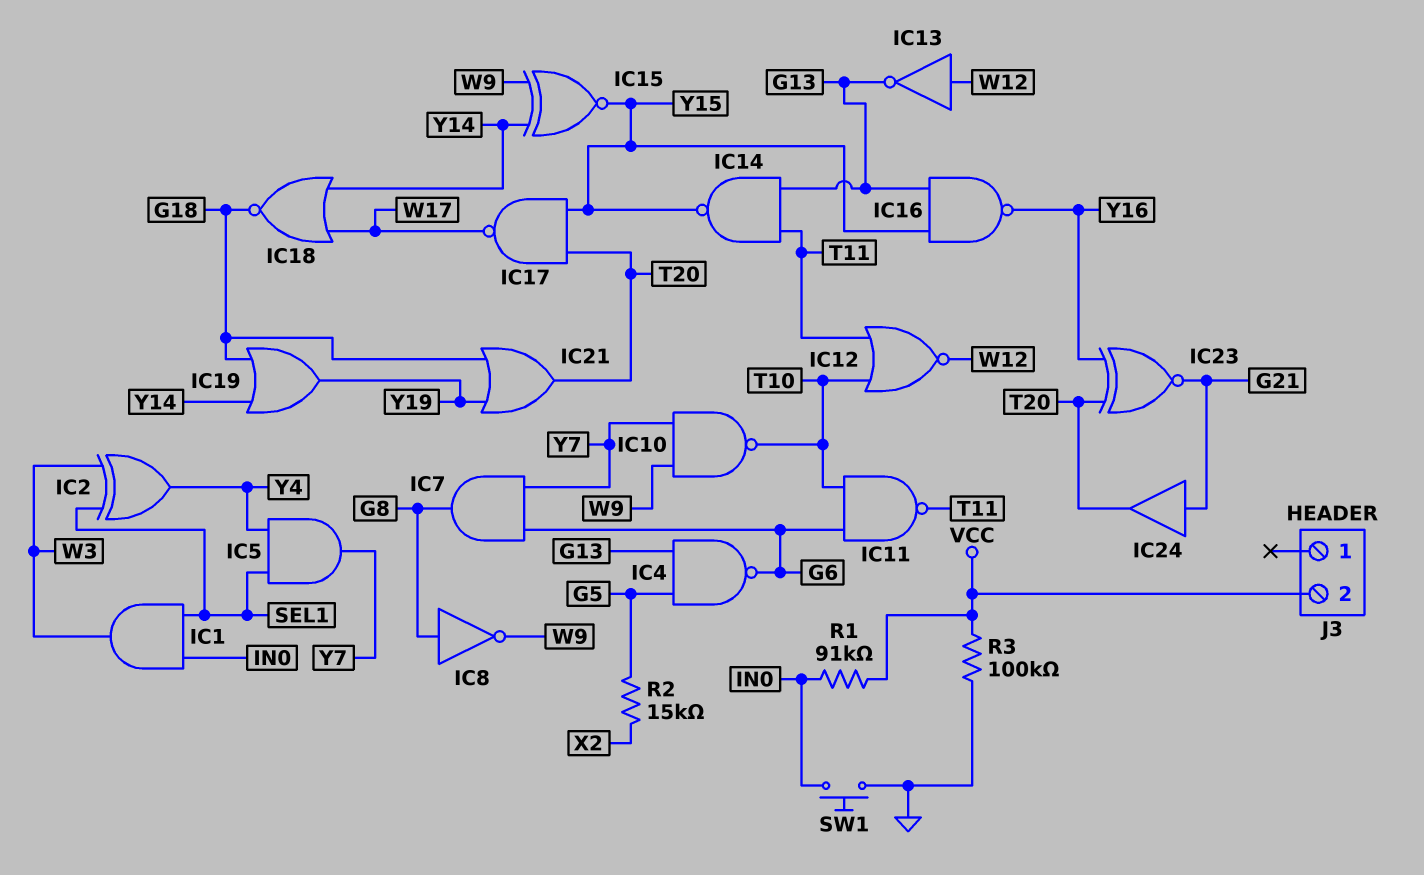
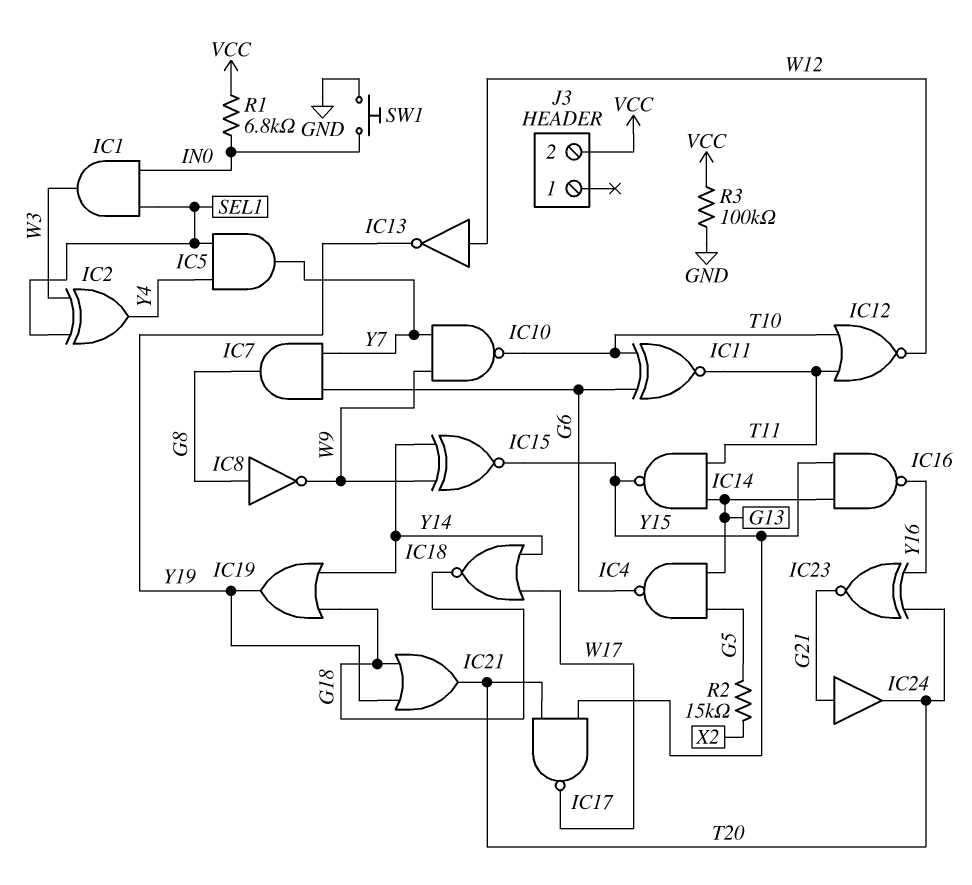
IC11: NAND (in G6, in T10, out T11) -> XNOR (in G6, in T10, out T11)
IC13: NOT (in W12, out G13) -> NOT (in W12, out Y19)
R1: 91k (IN0, VCC) -> 6.8k (IN0, VCC)

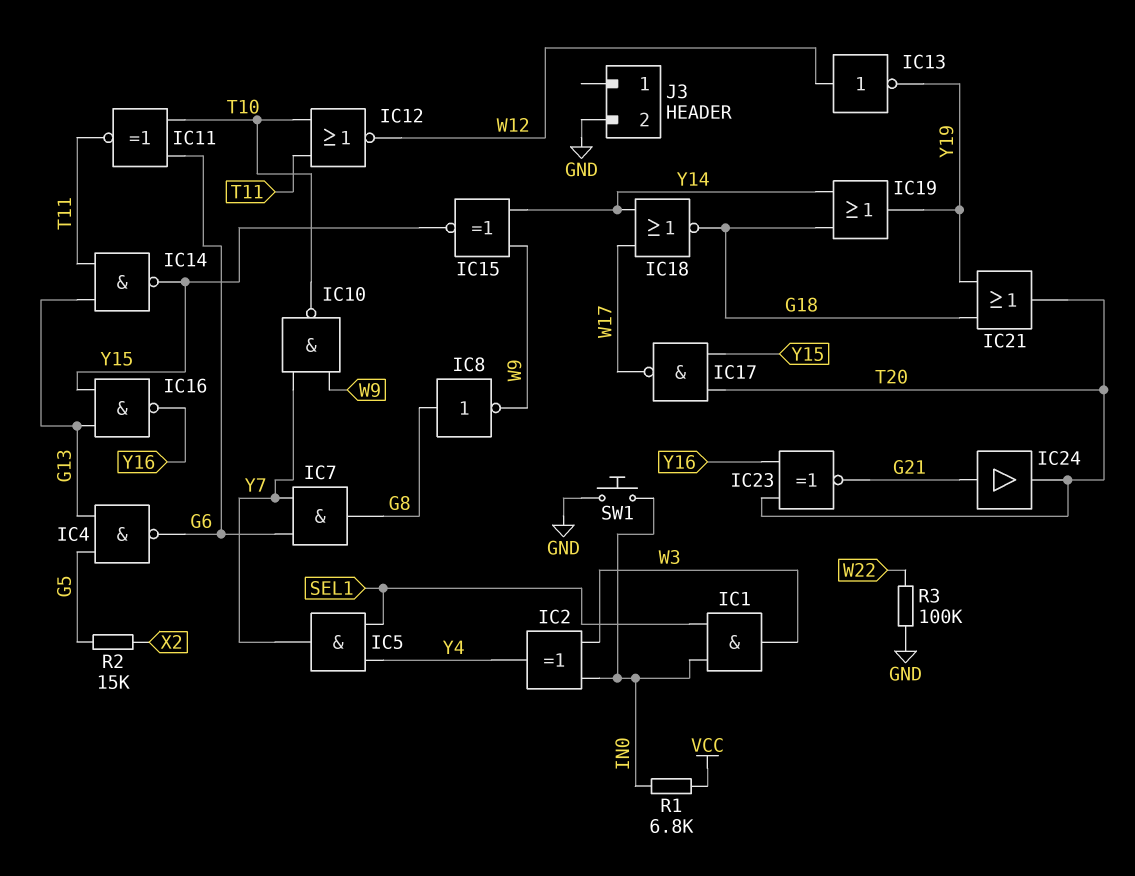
IC2: XOR (in SEL1, in W3, out Y4) -> XOR (in IN0, in W3, out Y4)
J3 pin 2: VCC -> GND
R3: 100k (GND, VCC) -> 100k (GND, W22)

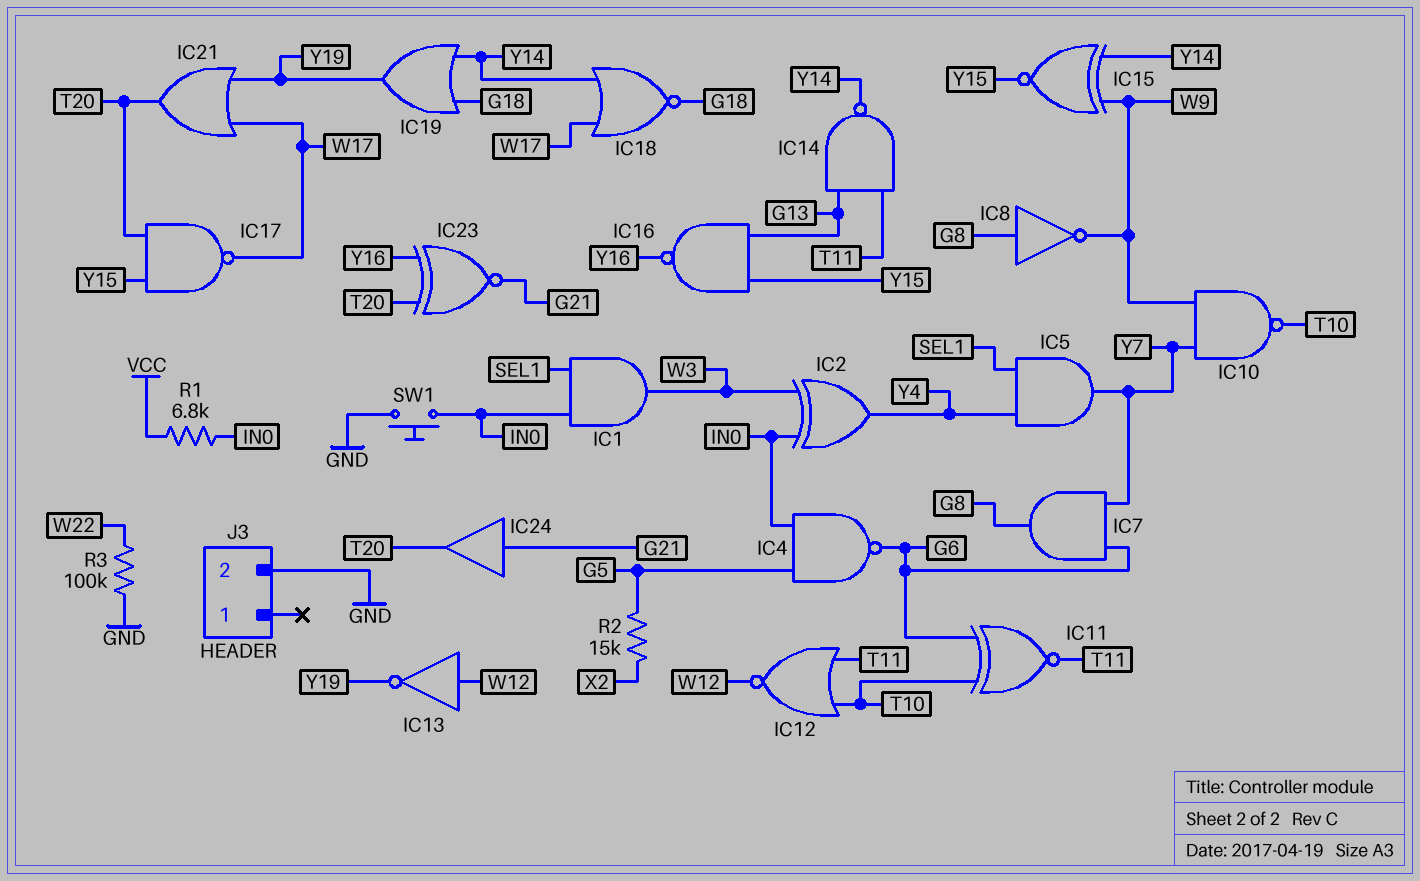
IC4: NAND (in G5, in G13, out G6) -> NAND (in G5, in IN0, out G6)
IC14: NAND (in G13, in T11, out Y15) -> NAND (in G13, in T11, out Y14)
IC21: OR (in G18, in Y19, out T20) -> OR (in W17, in Y19, out T20)

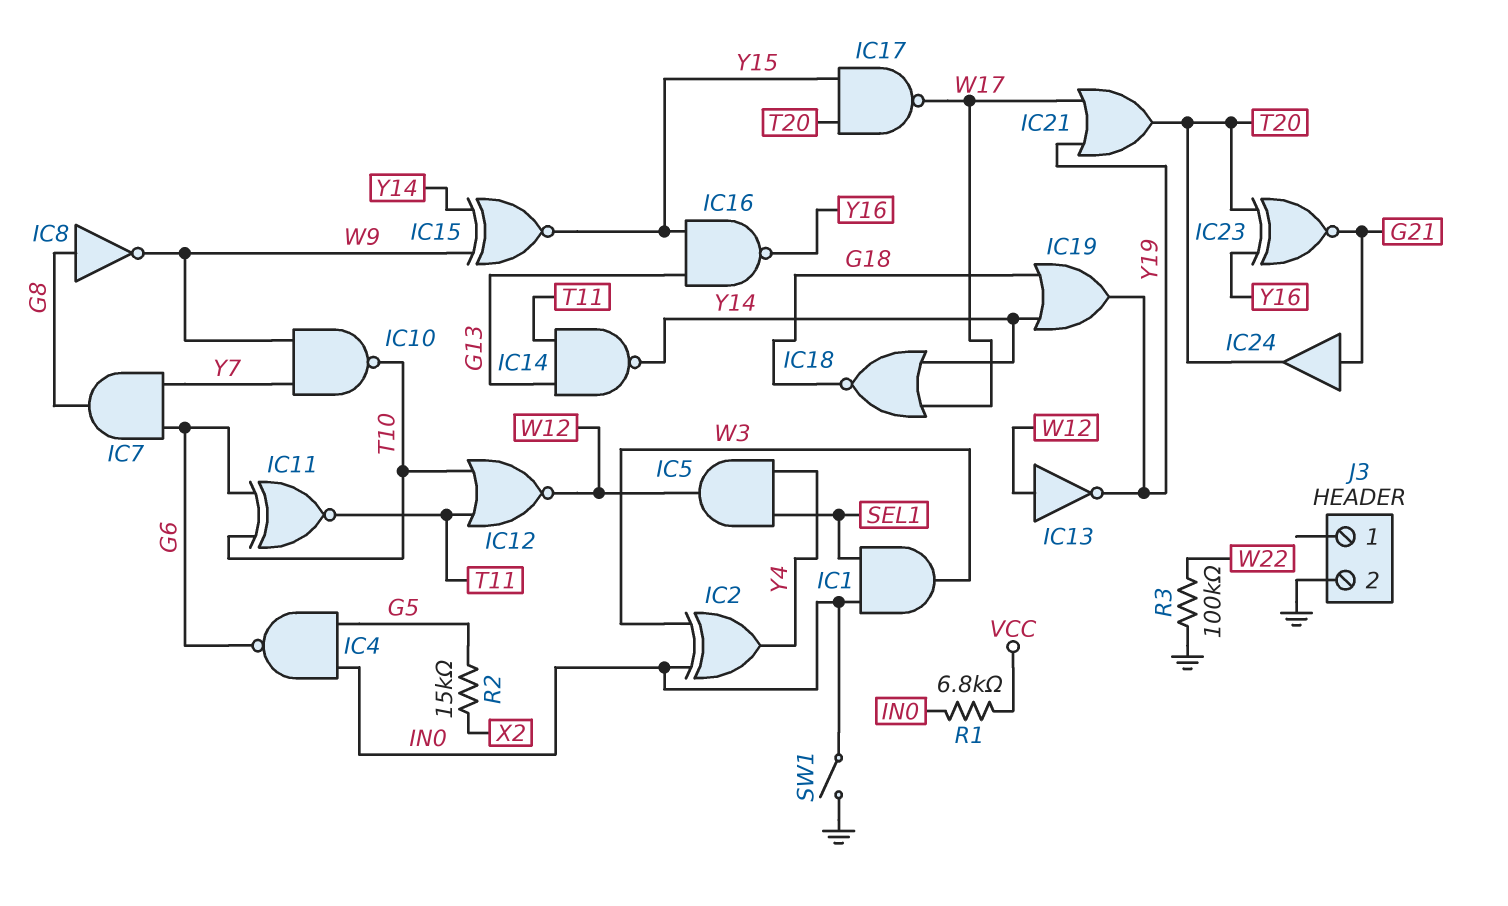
IC5: AND (in SEL1, in Y4, out Y7) -> AND (in SEL1, in Y4, out W12)
SW1: button (GND, IN0) -> switch (GND, IN0)

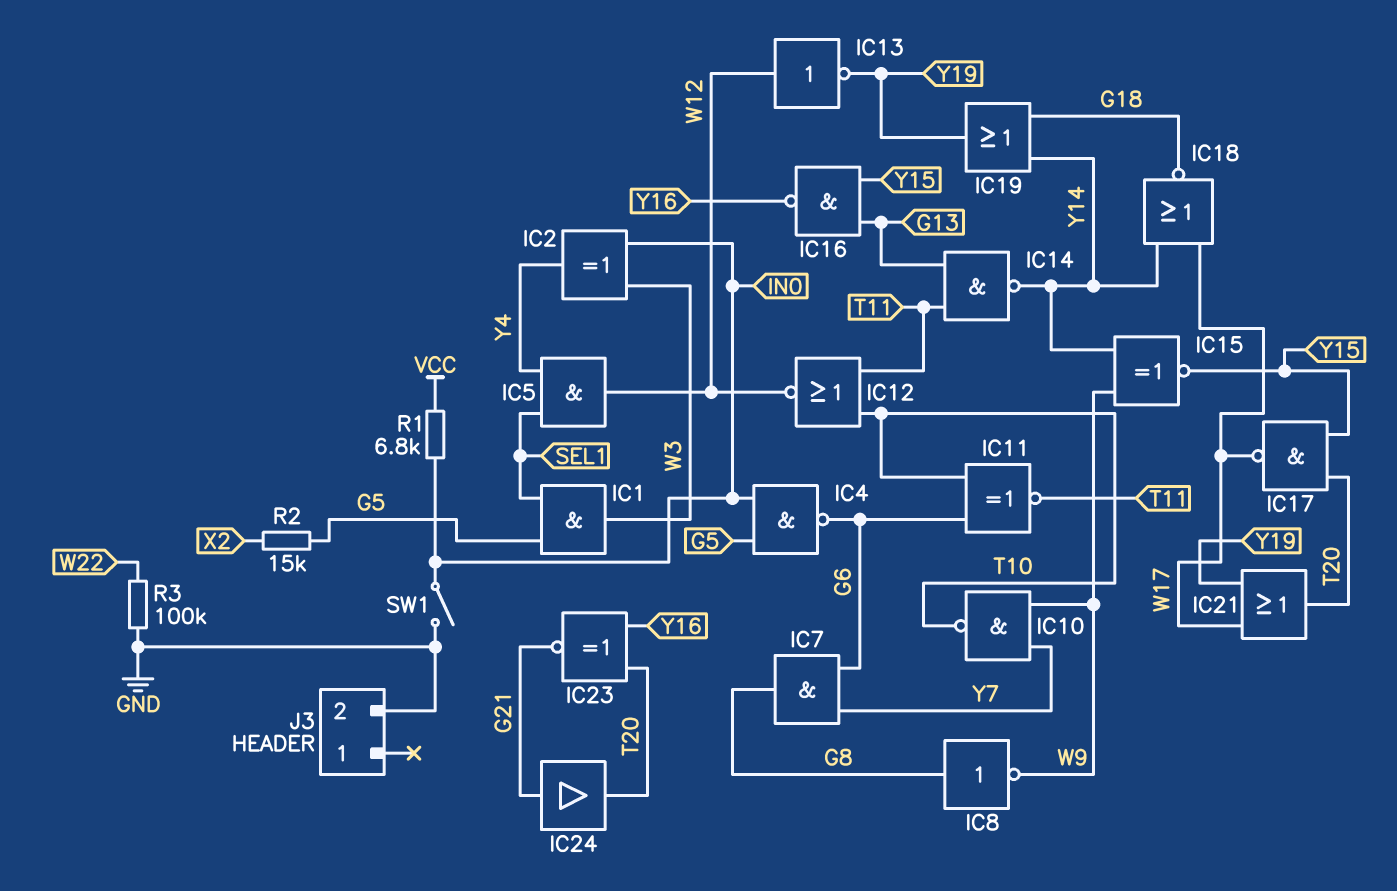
IC1: AND (in IN0, in SEL1, out W3) -> AND (in G5, in SEL1, out W3)

